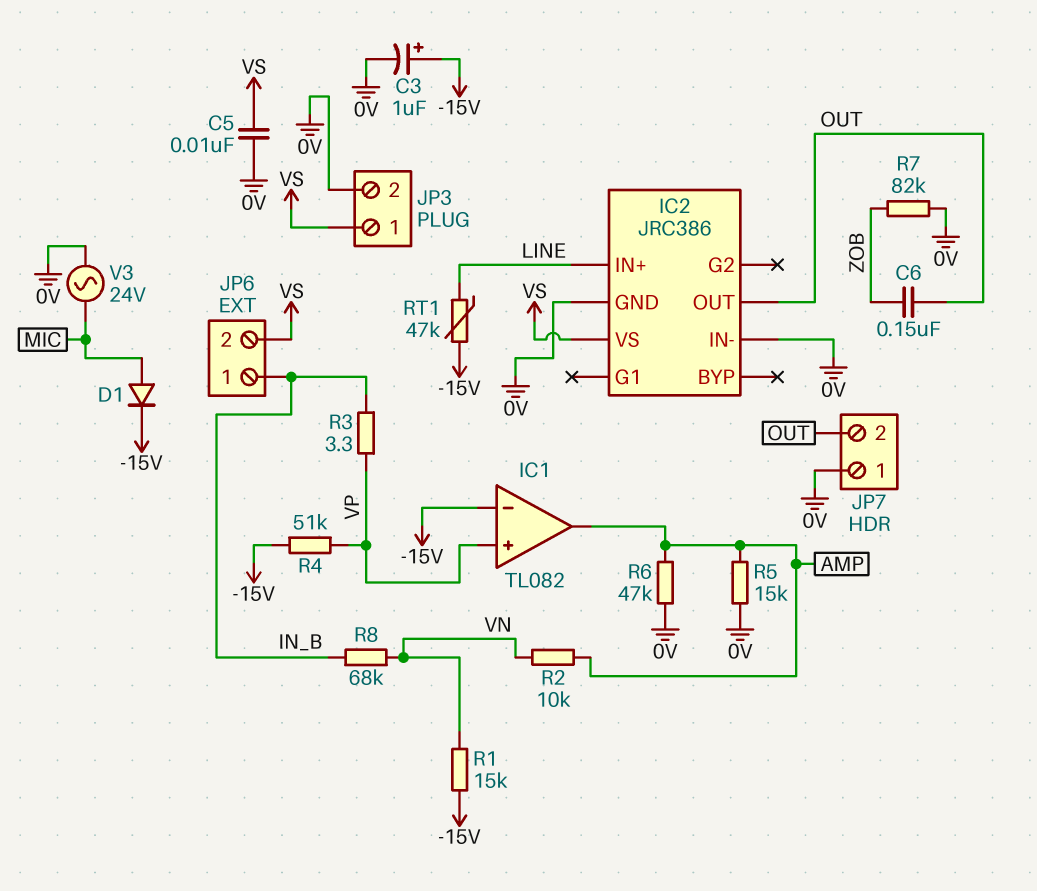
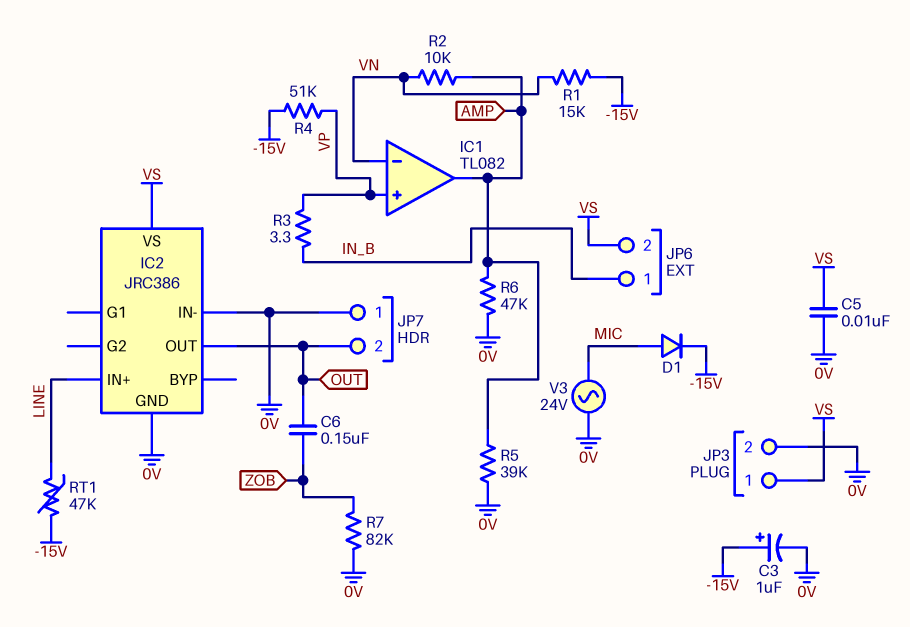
IC1 pin in-: -15V -> VN
R5: 15k (0V, AMP) -> 39k (0V, AMP)
R8: 68k (IN_B, VN) -> none

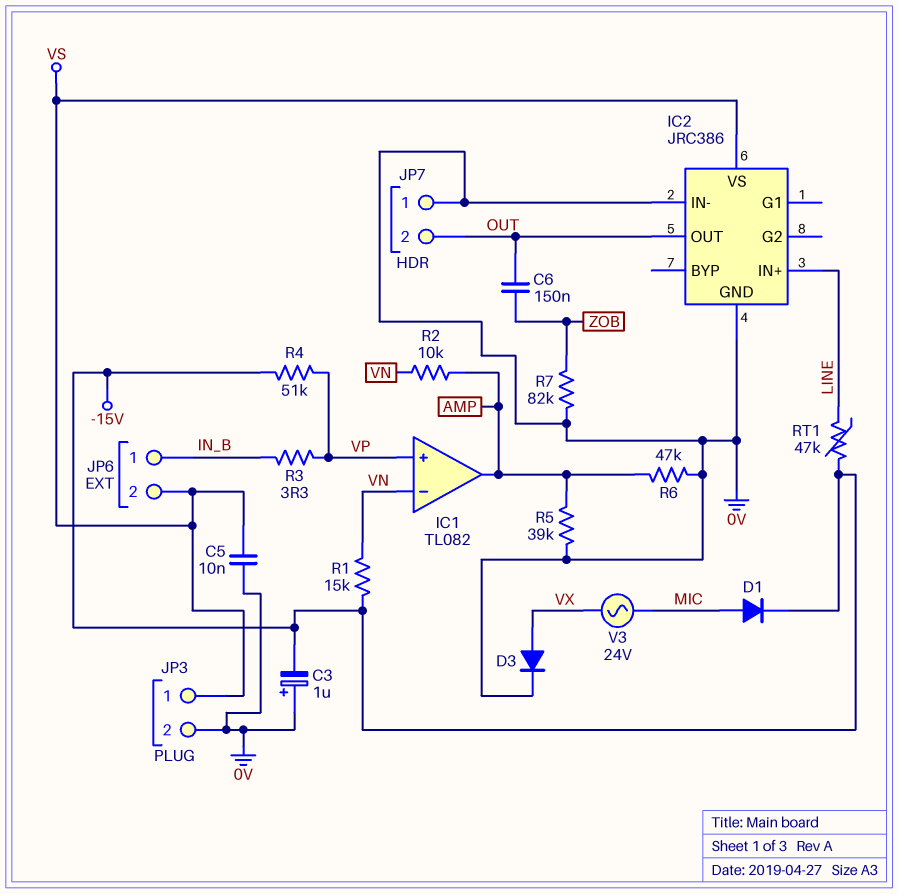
C3: 1uF (plus -15V, minus 0V) -> 1uF (plus 0V, minus -15V)
D3: none -> diode (A VX, K 0V)
V3: AC 24V (0V, MIC) -> AC 24V (MIC, VX)

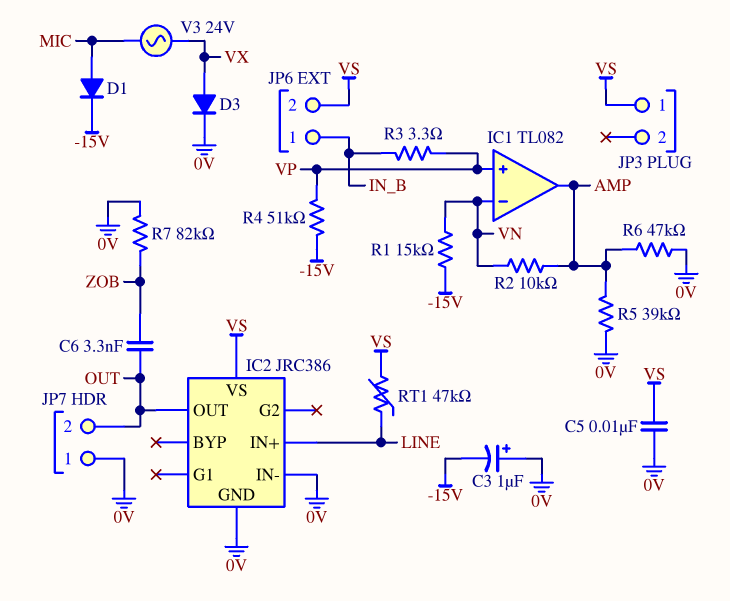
C6: 150nF (OUT, ZOB) -> 3.3nF (OUT, ZOB)
JP3 pin 2: 0V -> none
RT1: 47k (-15V, LINE) -> 47k (LINE, VS)

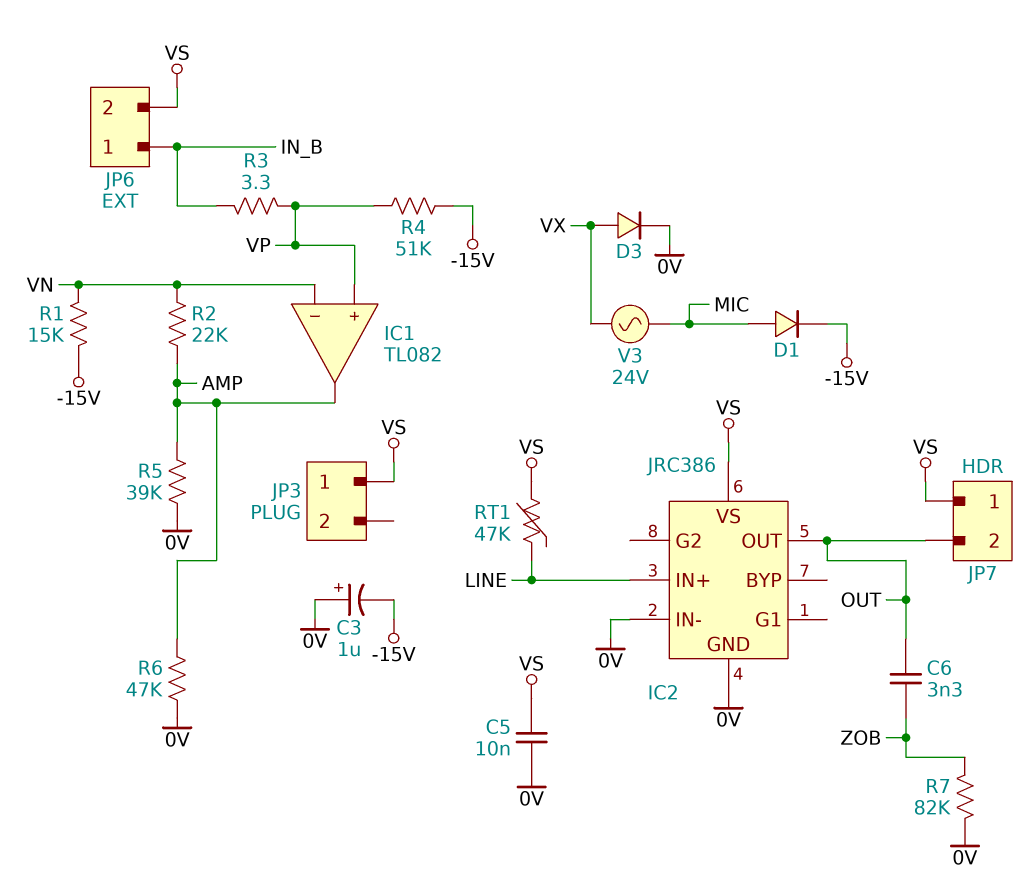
JP7 pin 1: 0V -> VS
R2: 10k (AMP, VN) -> 22k (AMP, VN)

